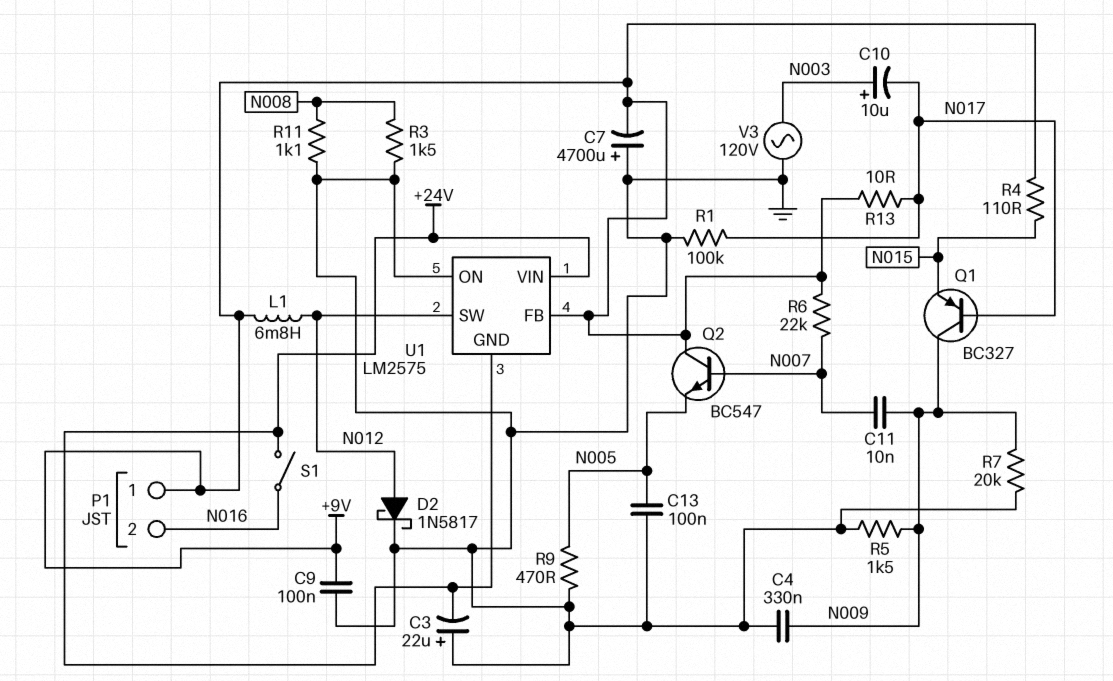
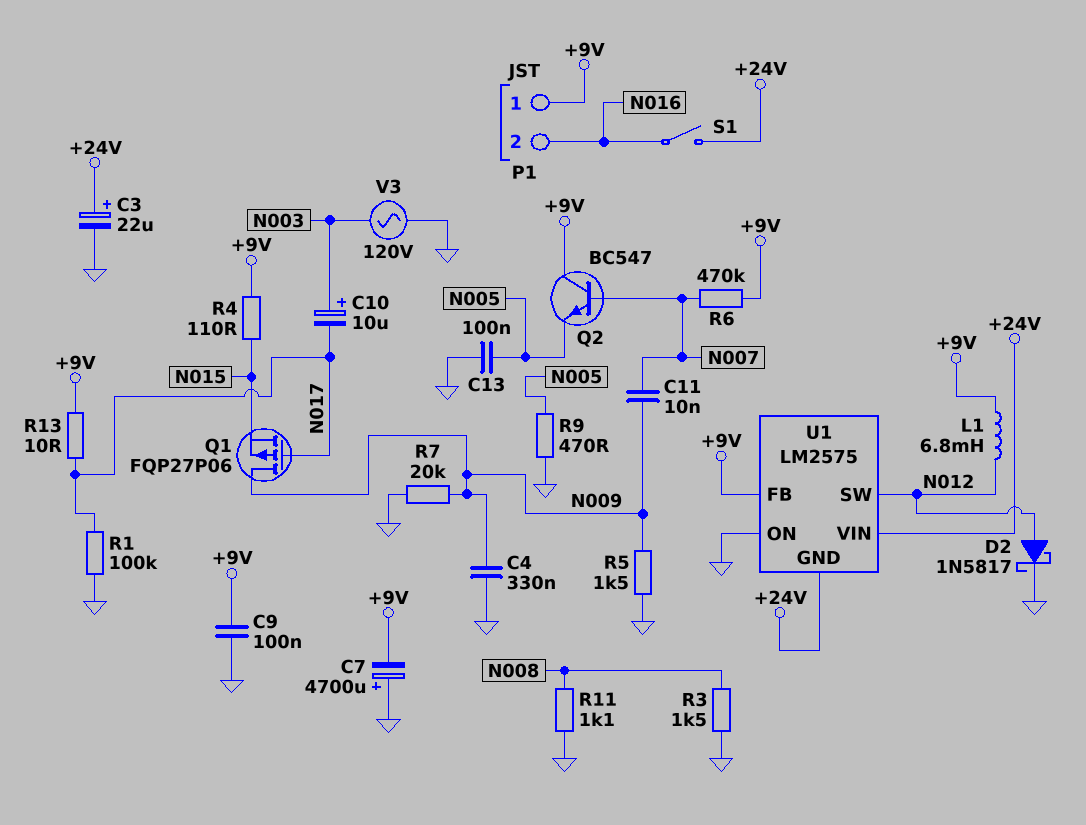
C3: 22uF (plus GND, minus +24V) -> 22uF (plus +24V, minus GND)
Q1: PNP BC327 (B N017, C N009, E N015) -> PMOS FQP27P06 (G N017, D N009, S N015)
R6: 22k (+9V, N007) -> 470k (+9V, N007)

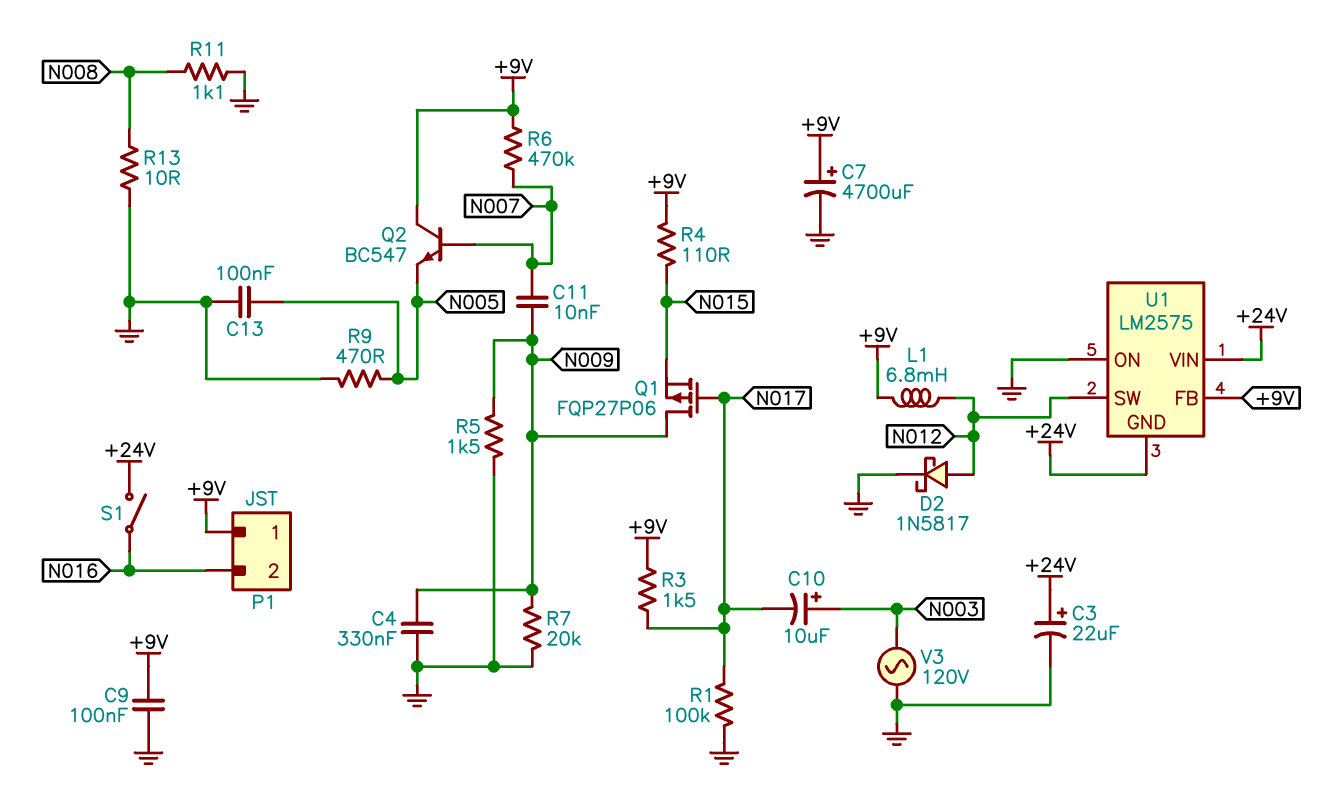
C7: 4700uF (plus GND, minus +9V) -> 4700uF (plus +9V, minus GND)
R3: 1.5k (GND, N008) -> 1.5k (+9V, N017)
R13: 10 (+9V, N017) -> 10 (GND, N008)

